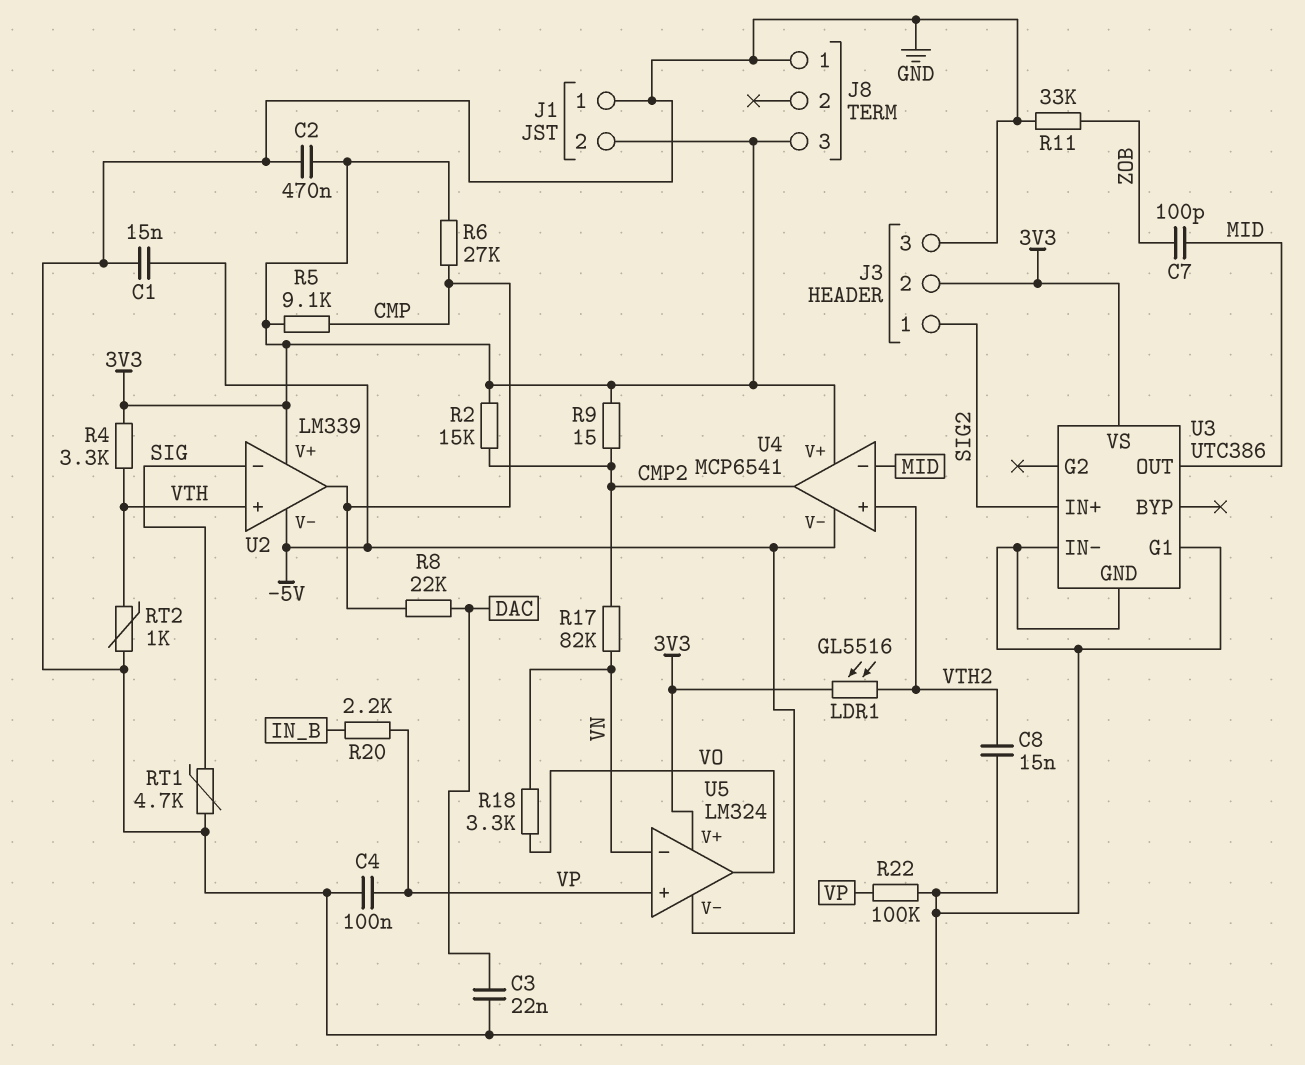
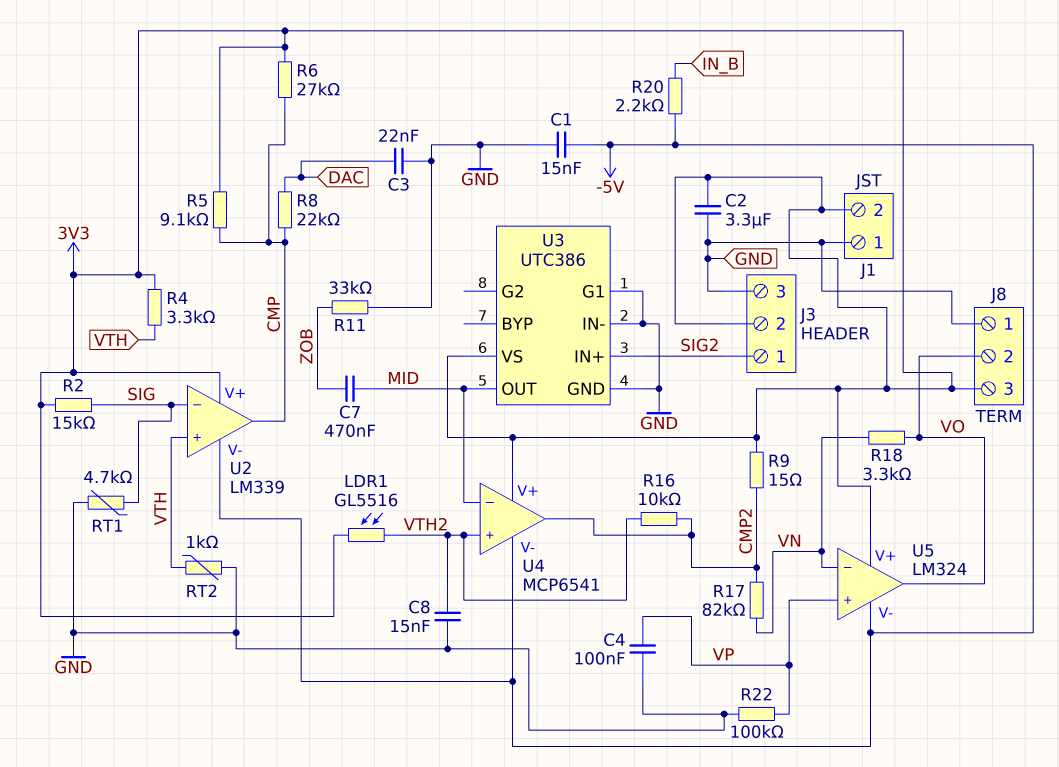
C2: 470nF (3V3, GND) -> 3.3uF (3V3, GND)
C7: 100pF (MID, ZOB) -> 470nF (MID, ZOB)
J8 pin 2: none -> VO
R2: 15k (3V3, CMP2) -> 15k (3V3, SIG)
R16: none -> 10k (CMP2, VTH2)
R20: 2.2k (IN_B, VP) -> 2.2k (-5V, IN_B)

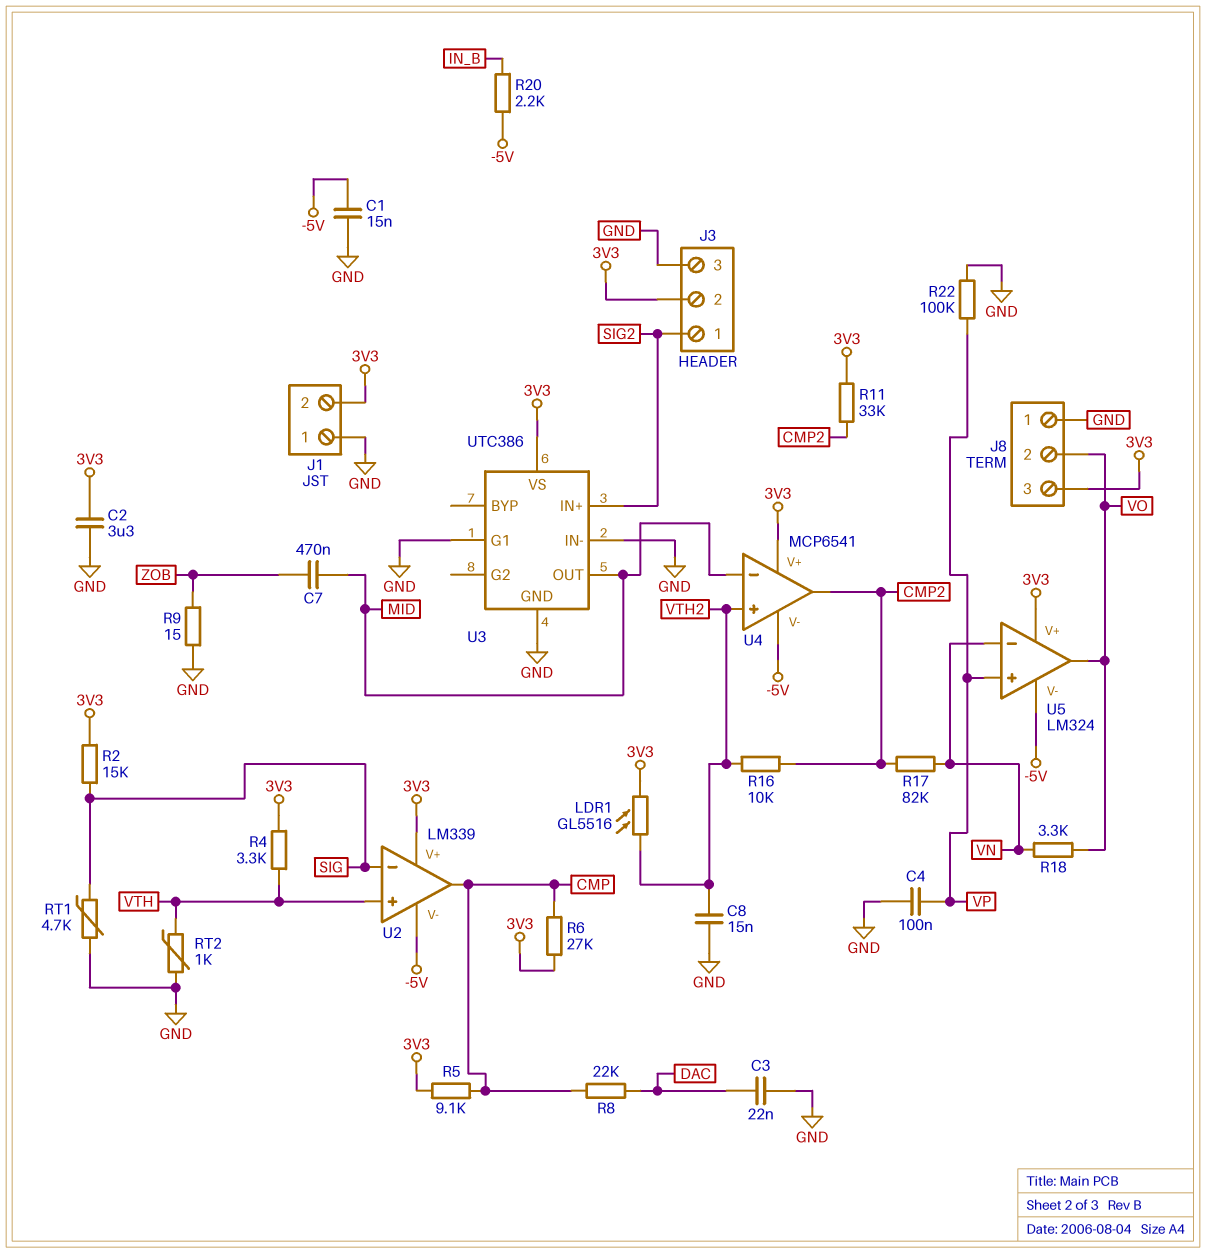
R9: 15 (3V3, CMP2) -> 15 (GND, ZOB)
R11: 33k (GND, ZOB) -> 33k (3V3, CMP2)

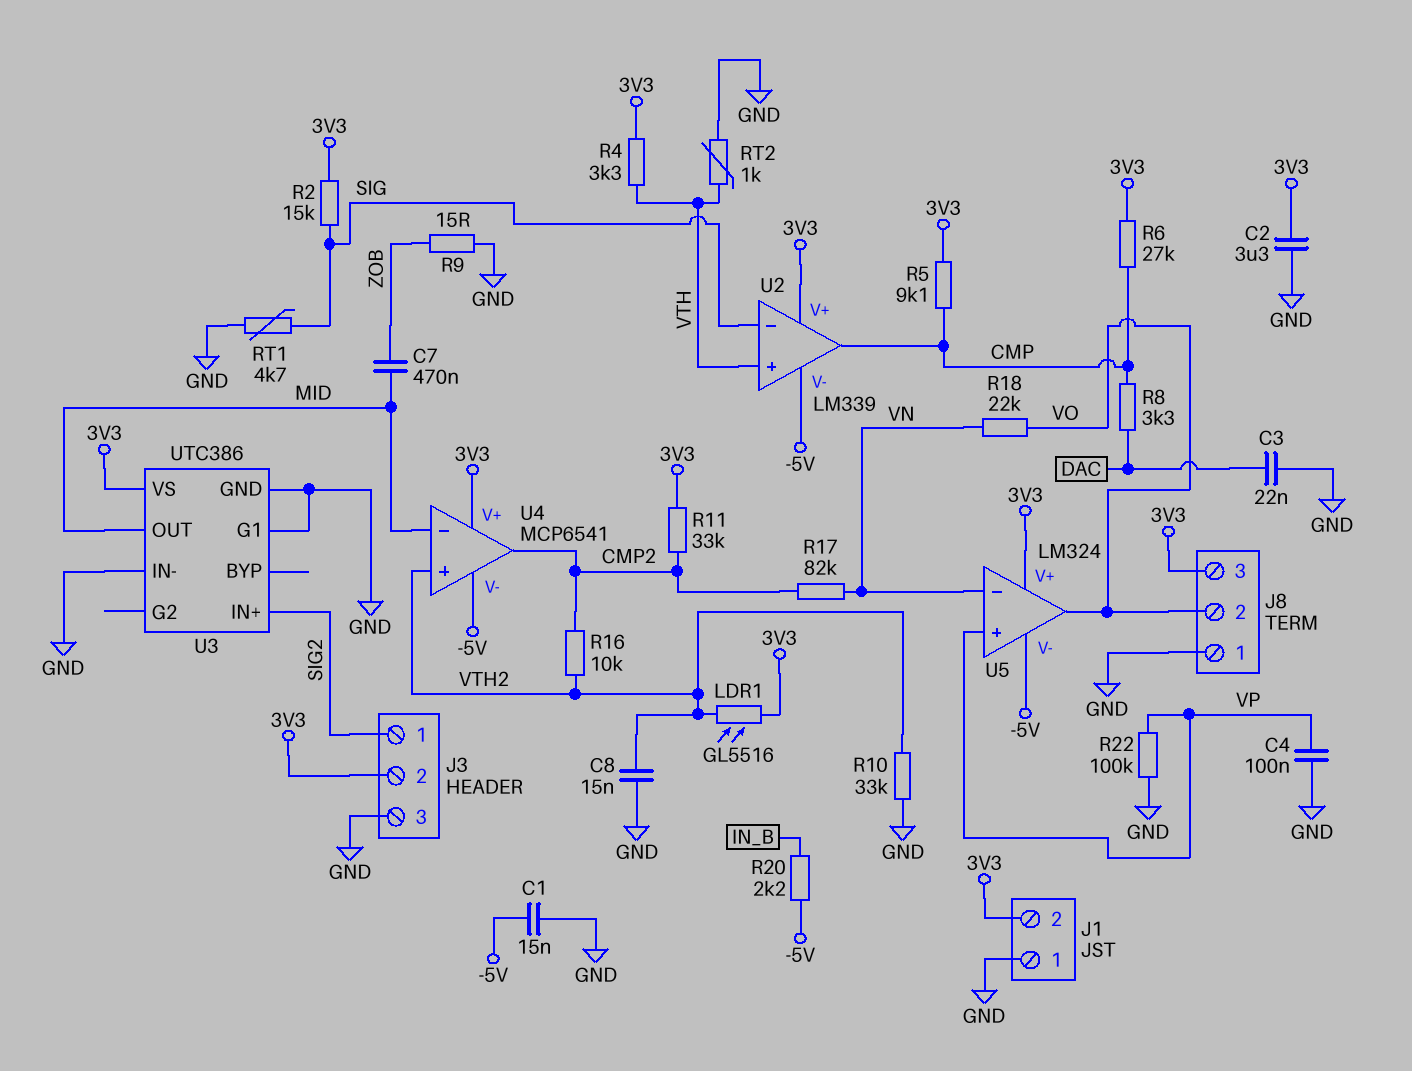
R8: 22k (CMP, DAC) -> 3.3k (CMP, DAC)
R10: none -> 33k (GND, VTH2)
R18: 3.3k (VN, VO) -> 22k (VN, VO)

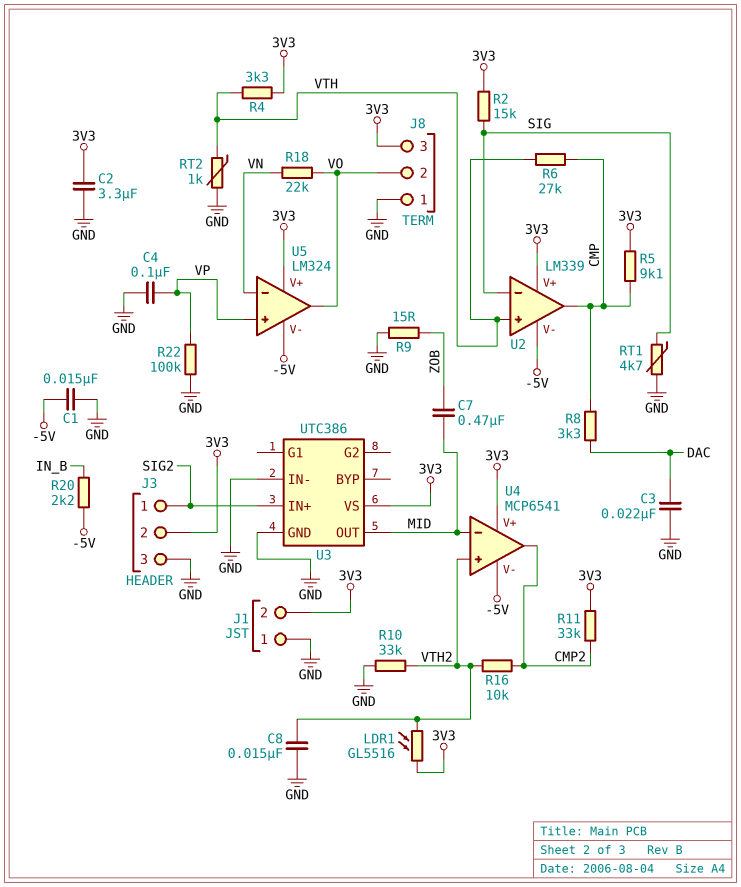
R6: 27k (3V3, CMP) -> 27k (CMP, VTH)
R17: 82k (CMP2, VN) -> none
U3 pin G1: GND -> none

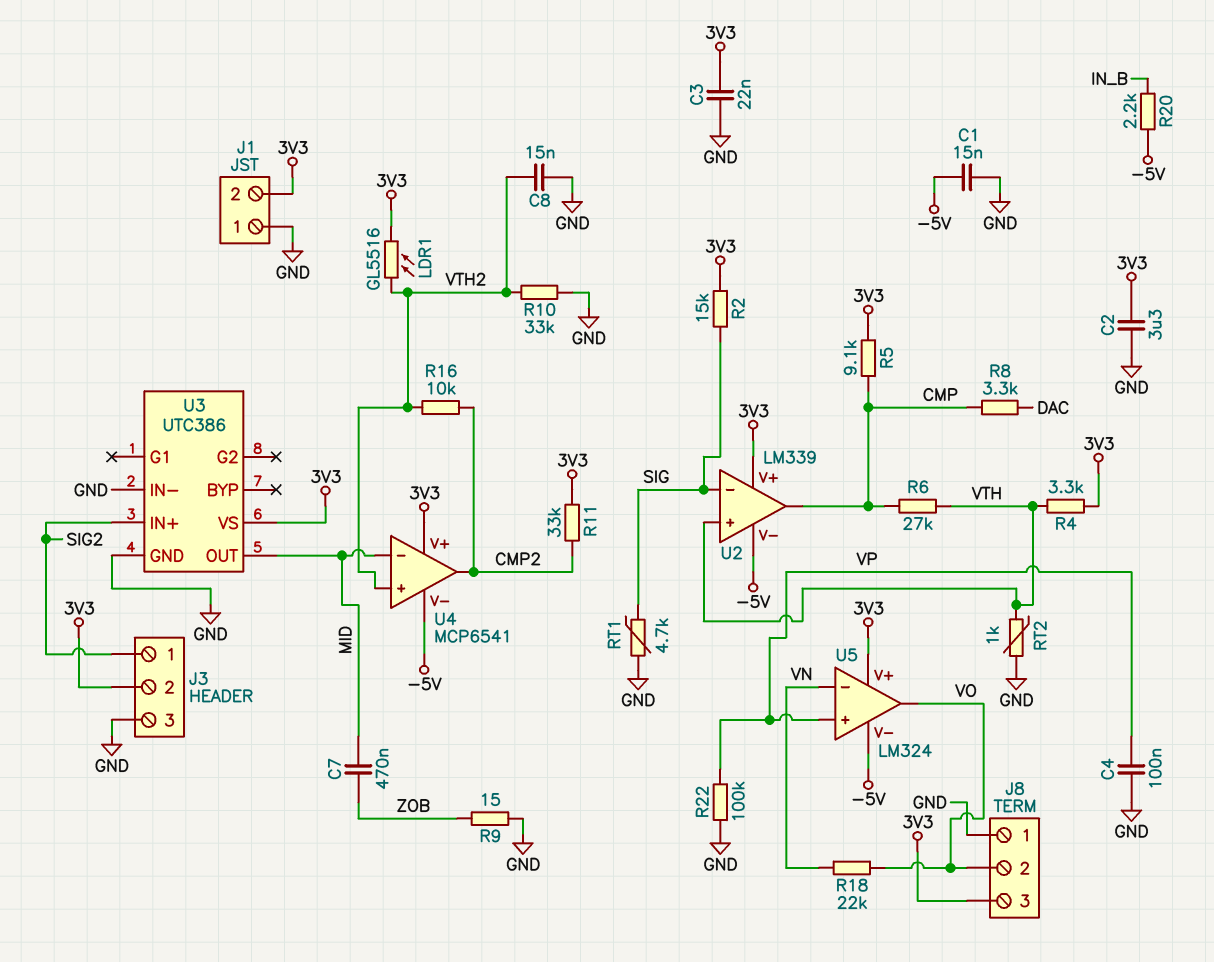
C3: 22nF (DAC, GND) -> 22nF (3V3, GND)

